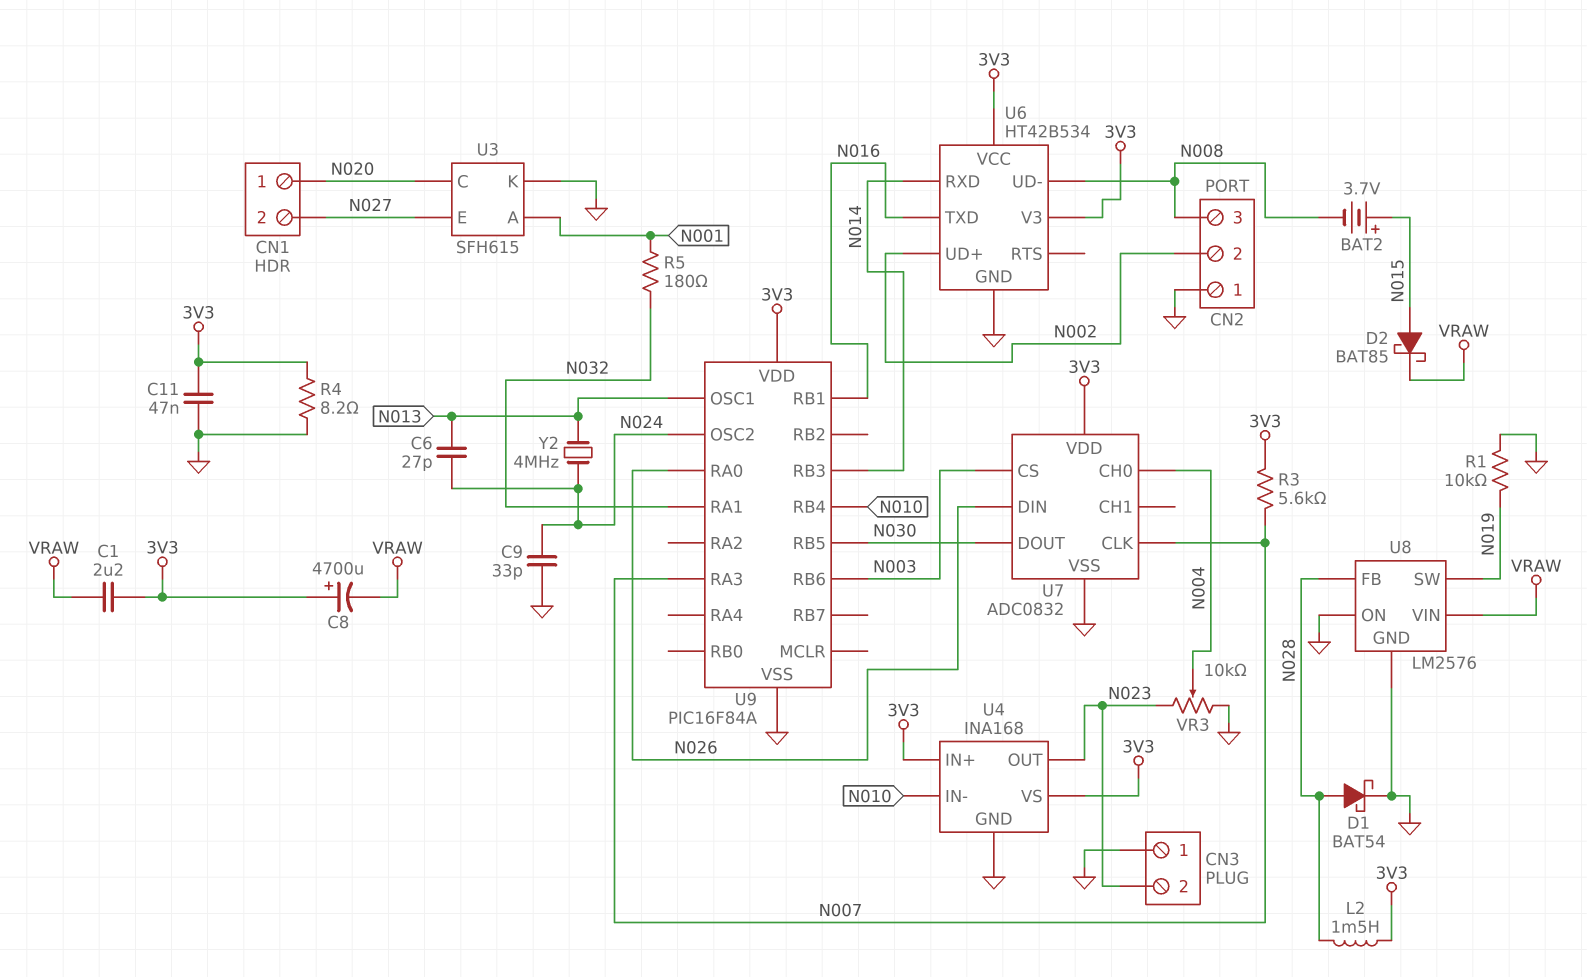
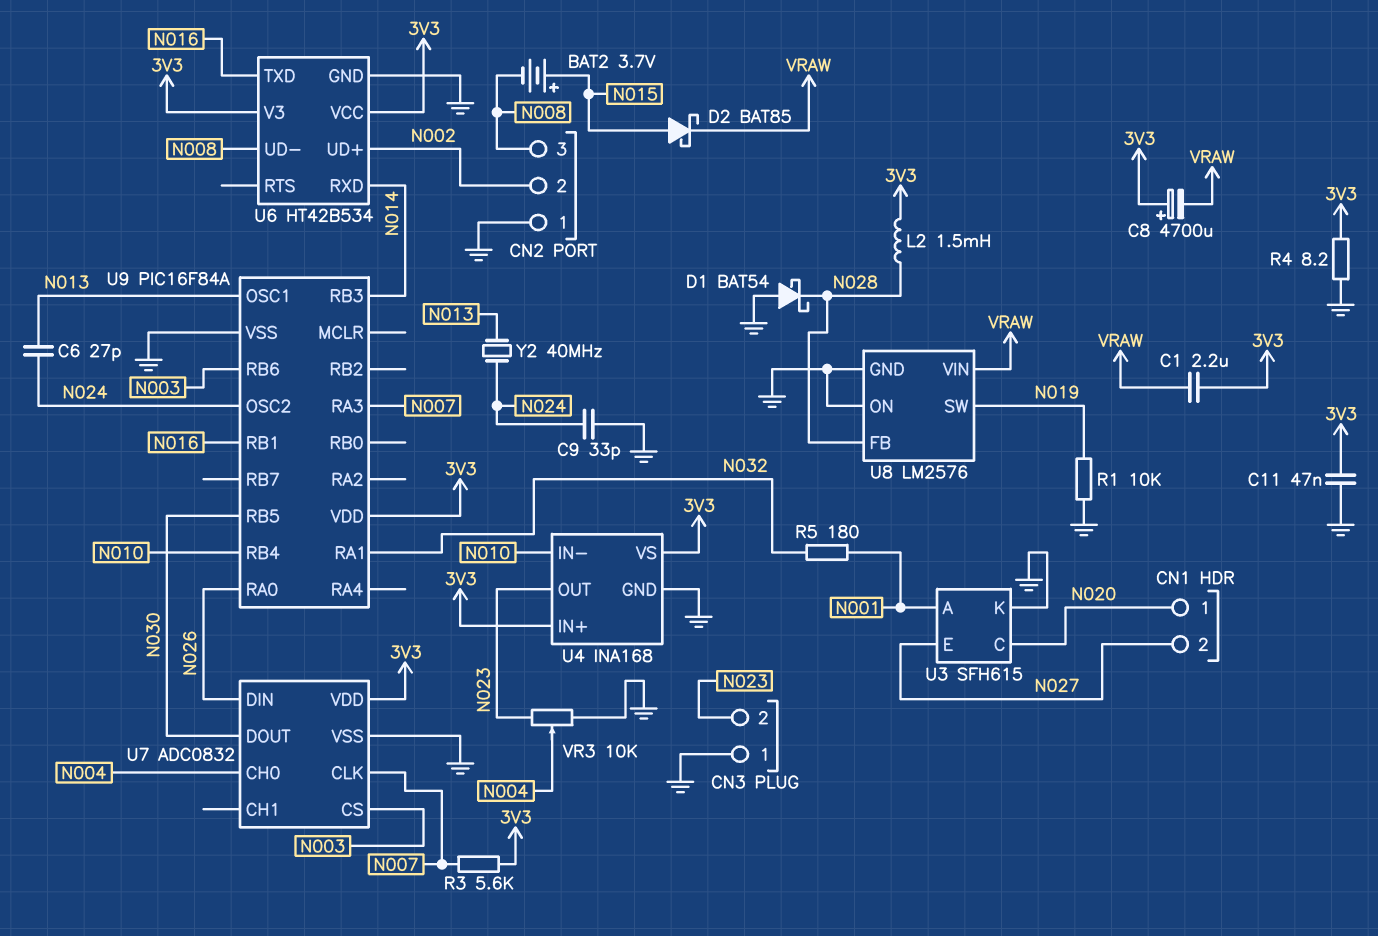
D1: schottky BAT54 (A N028, K GND) -> schottky BAT54 (A GND, K N028)
Y2: 4MHz (N013, N024) -> 40MHz (N013, N024)

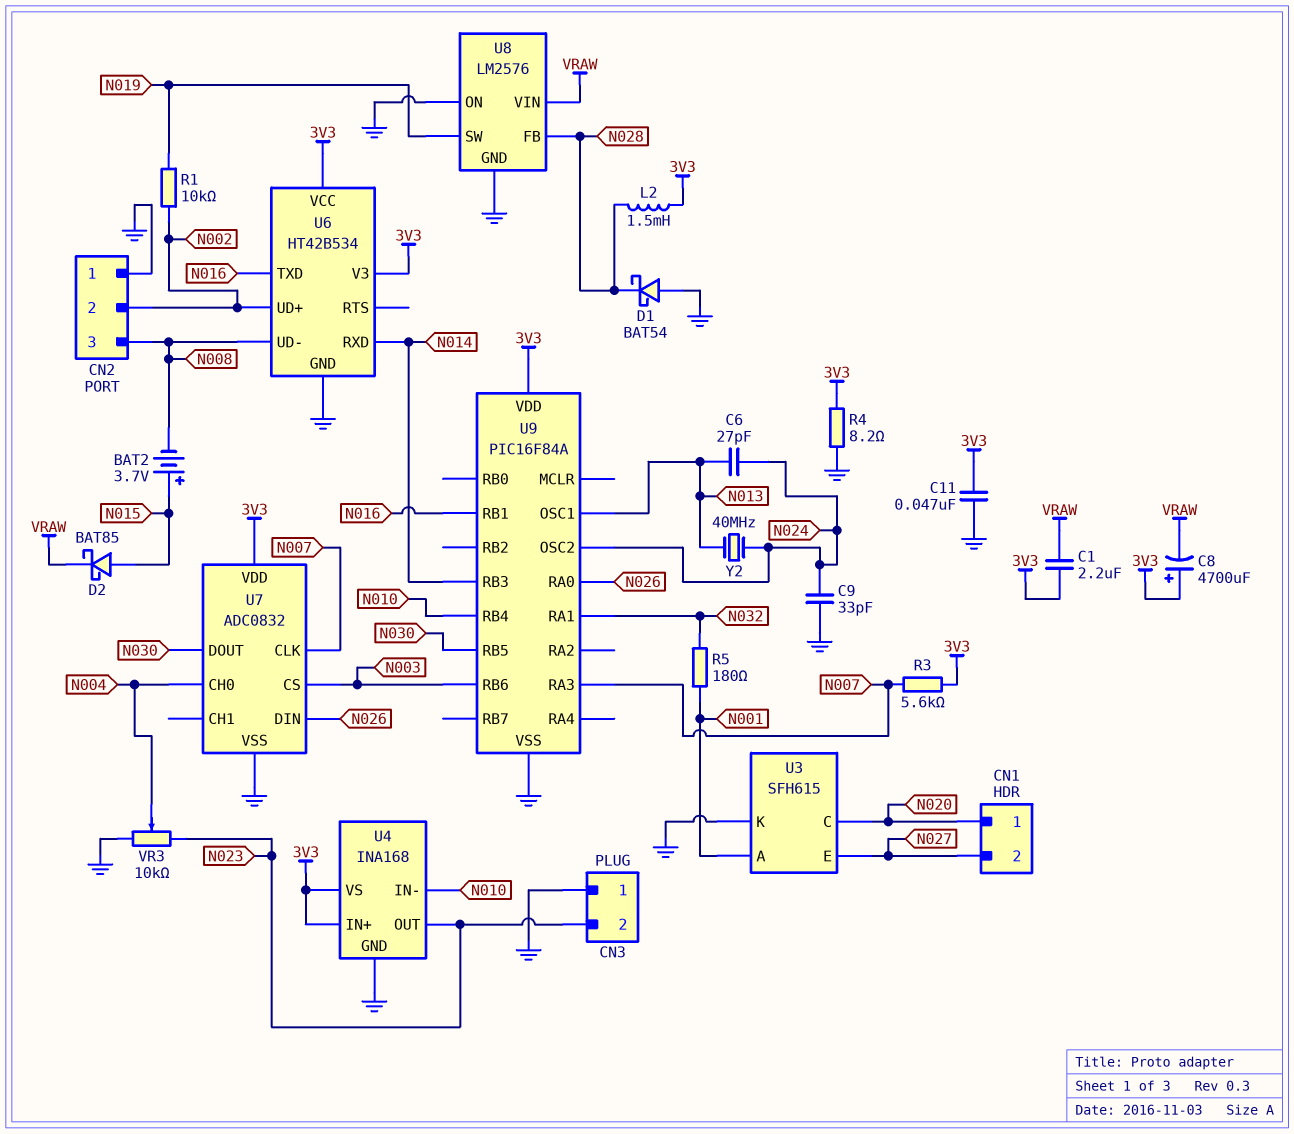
R1: 10k (GND, N019) -> 10k (N002, N019)

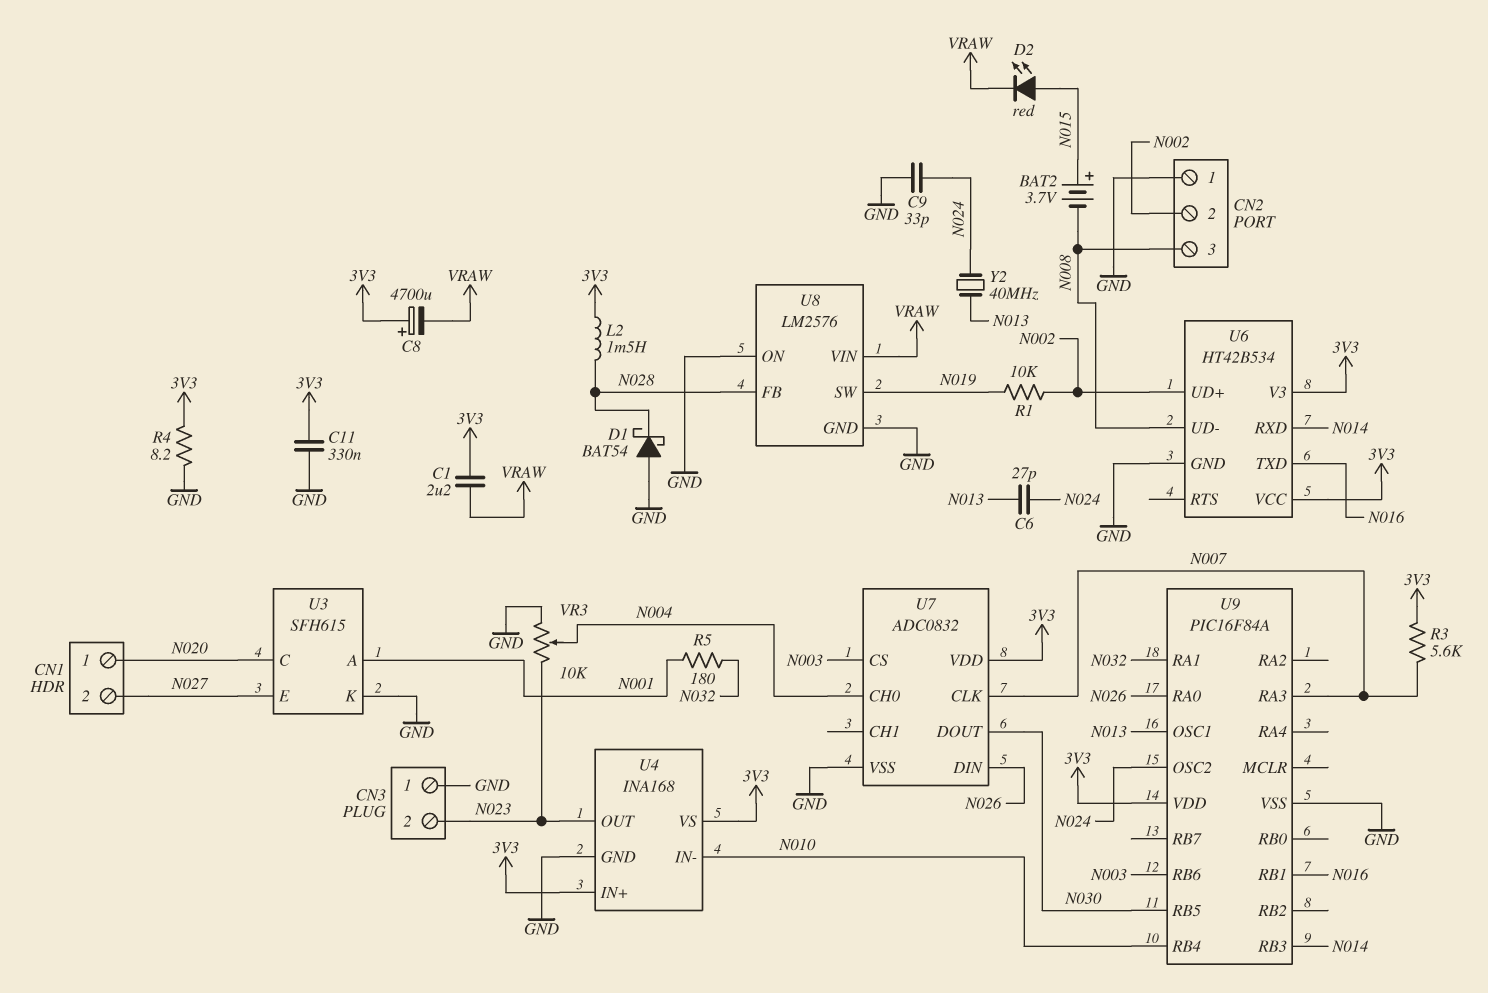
C11: 47nF (3V3, GND) -> 330nF (3V3, GND)
D2: schottky BAT85 (A N015, K VRAW) -> LED red (A N015, K VRAW)

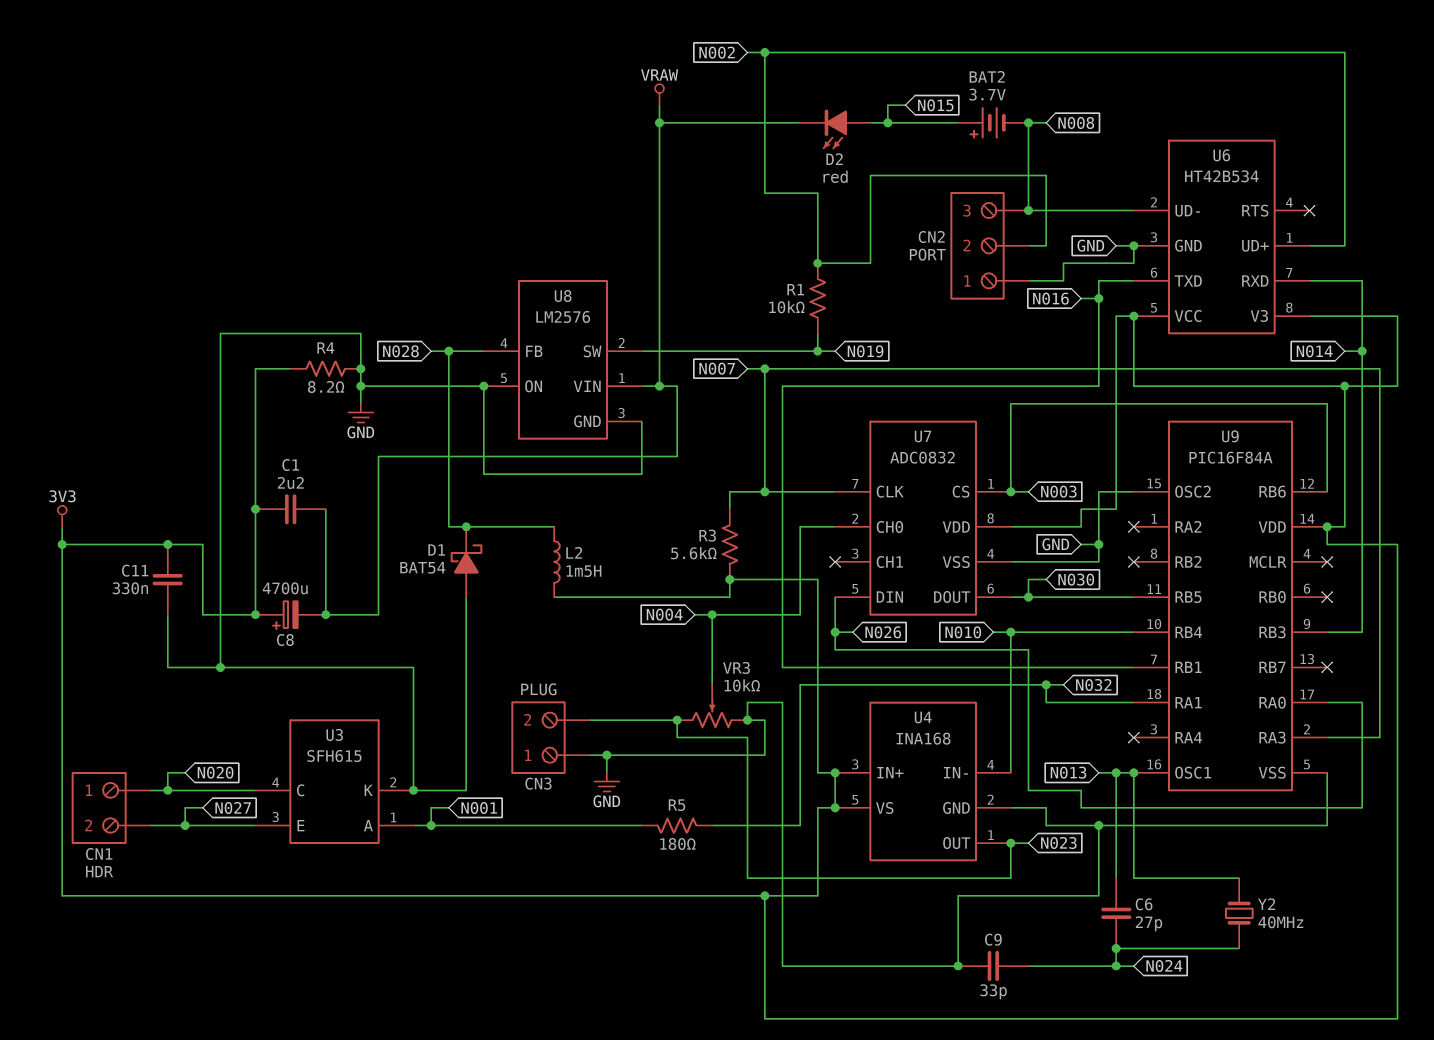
U9 pin OSC2: N024 -> GND

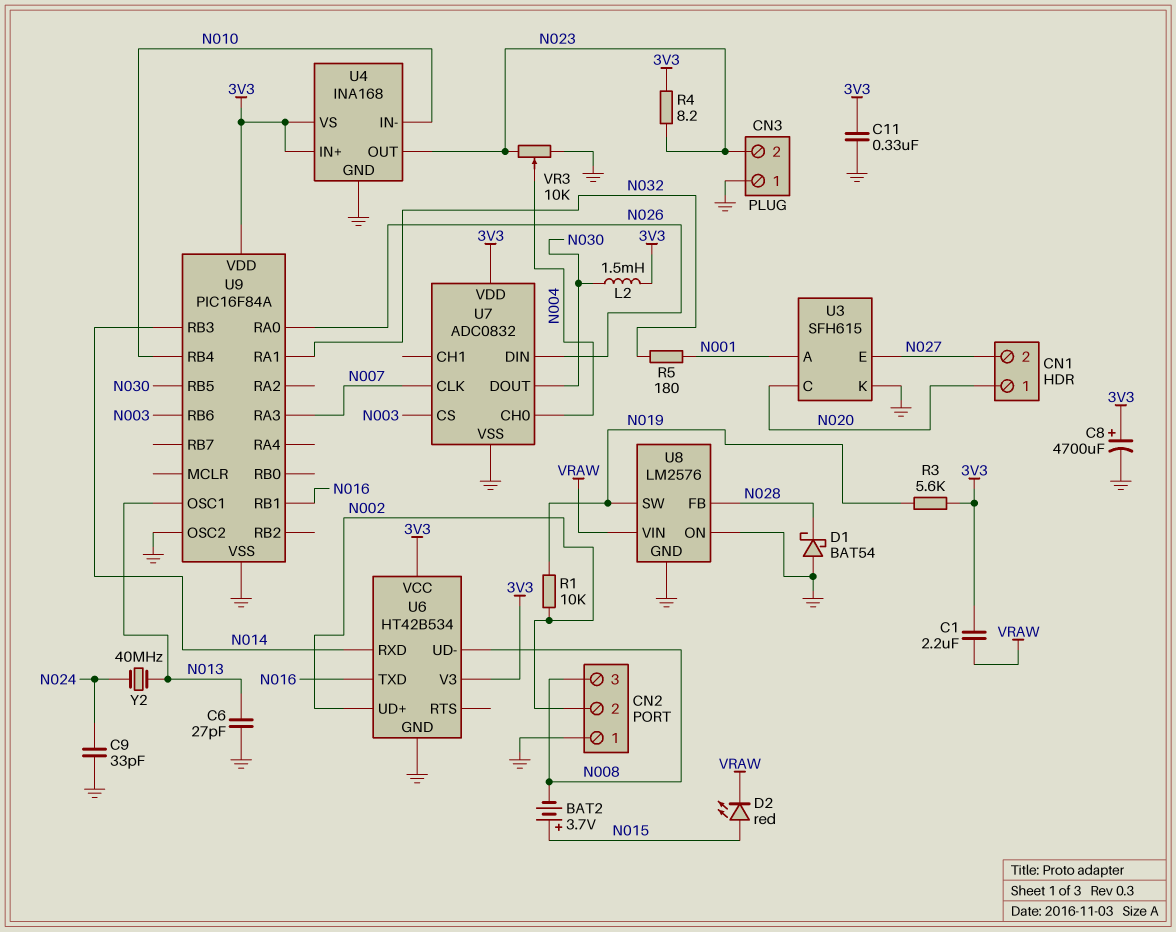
C6: 27pF (N013, N024) -> 27pF (GND, N013)
C8: 4700uF (plus 3V3, minus VRAW) -> 4700uF (plus 3V3, minus GND)
L2: 1.5mH (3V3, N028) -> 1.5mH (3V3, N030)
R3: 5.6k (3V3, N007) -> 5.6k (3V3, N019)
R4: 8.2 (3V3, GND) -> 8.2 (3V3, N023)

